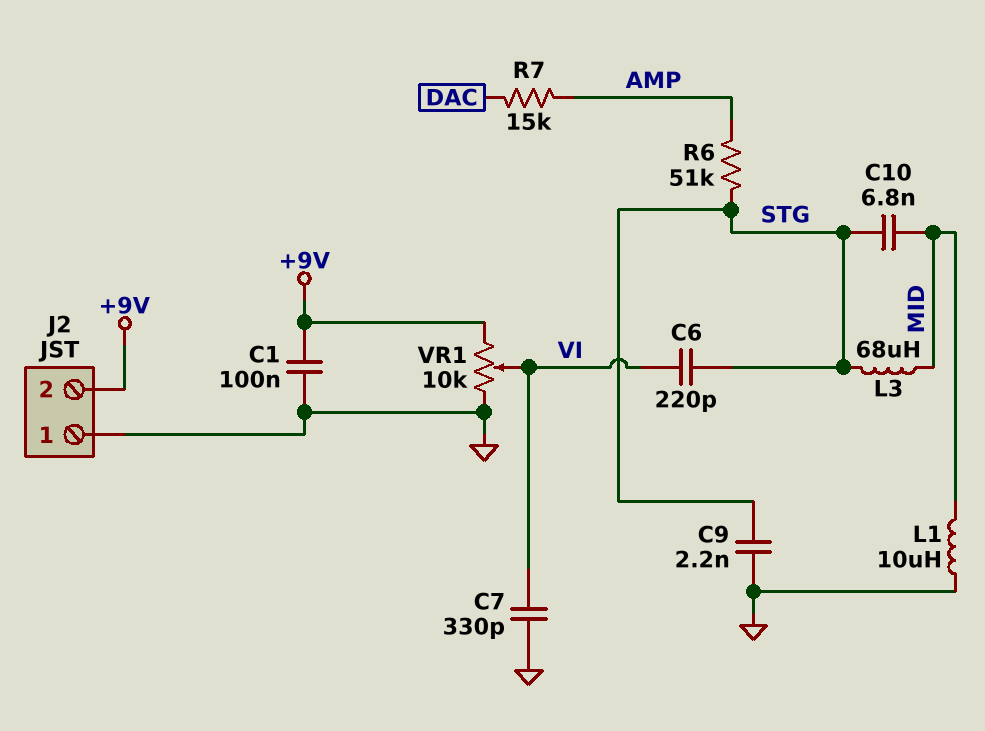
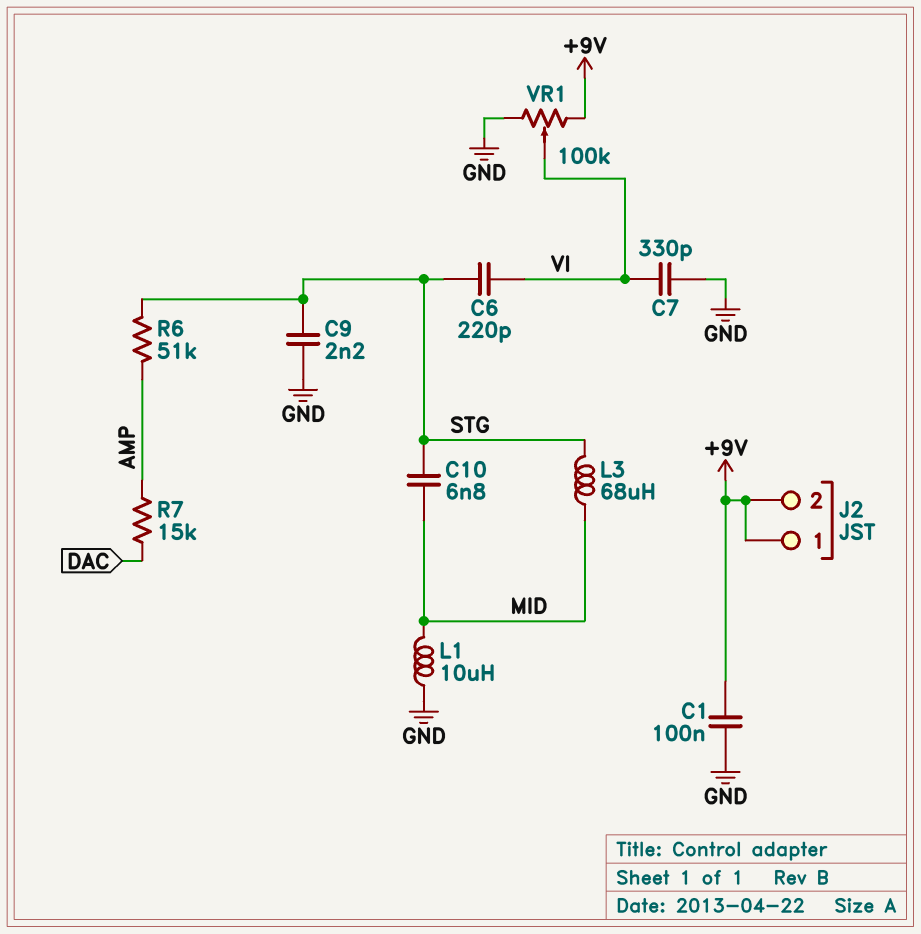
J2 pin 1: GND -> +9V
VR1: 10k (+9V, GND, wiper VI) -> 100k (+9V, GND, wiper VI)

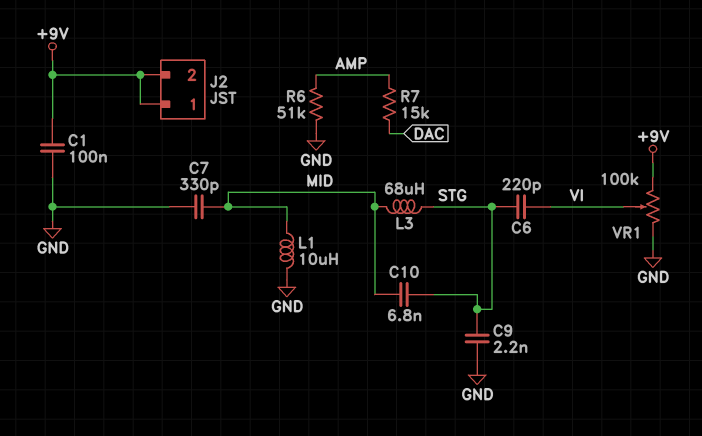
C7: 330pF (GND, VI) -> 330pF (GND, MID)
R6: 51k (AMP, STG) -> 51k (AMP, GND)

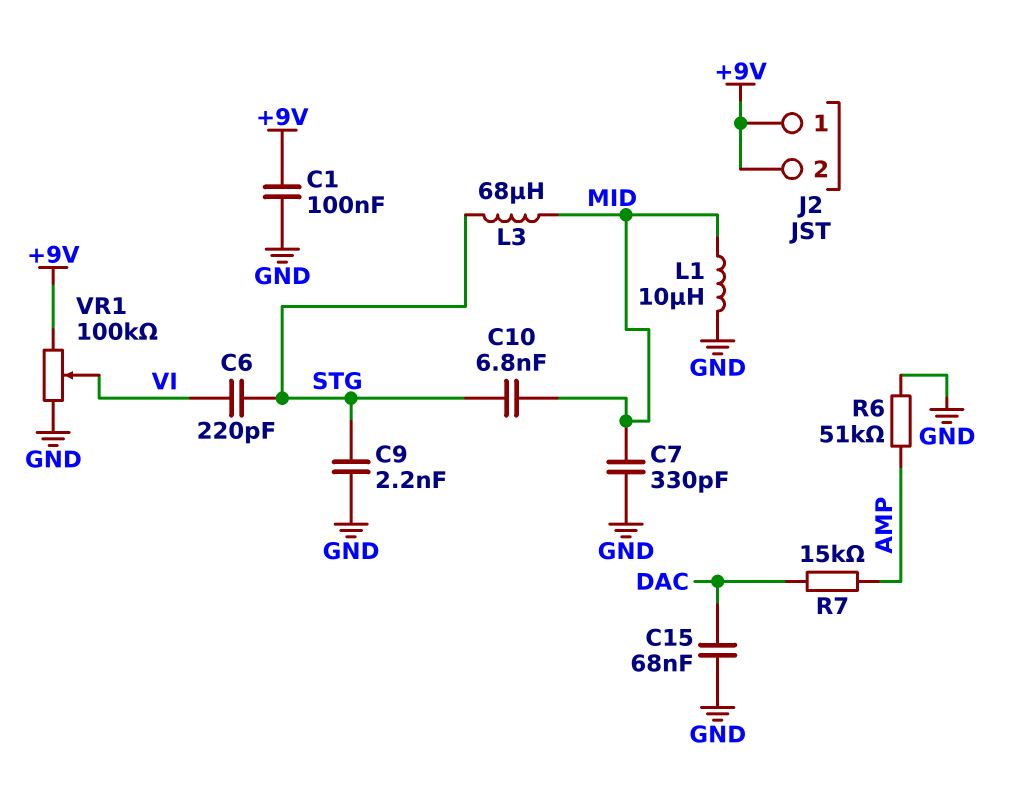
C15: none -> 68nF (DAC, GND)

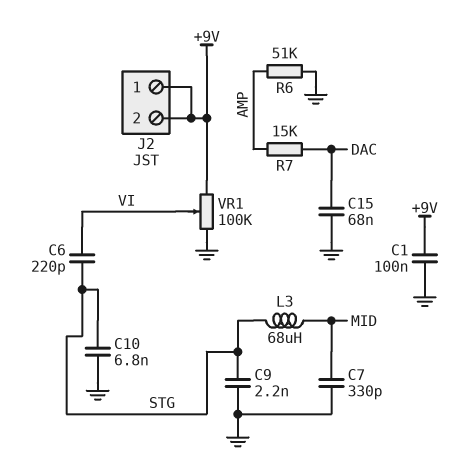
C10: 6.8nF (MID, STG) -> 6.8nF (GND, STG)
L1: 10uH (GND, MID) -> none

